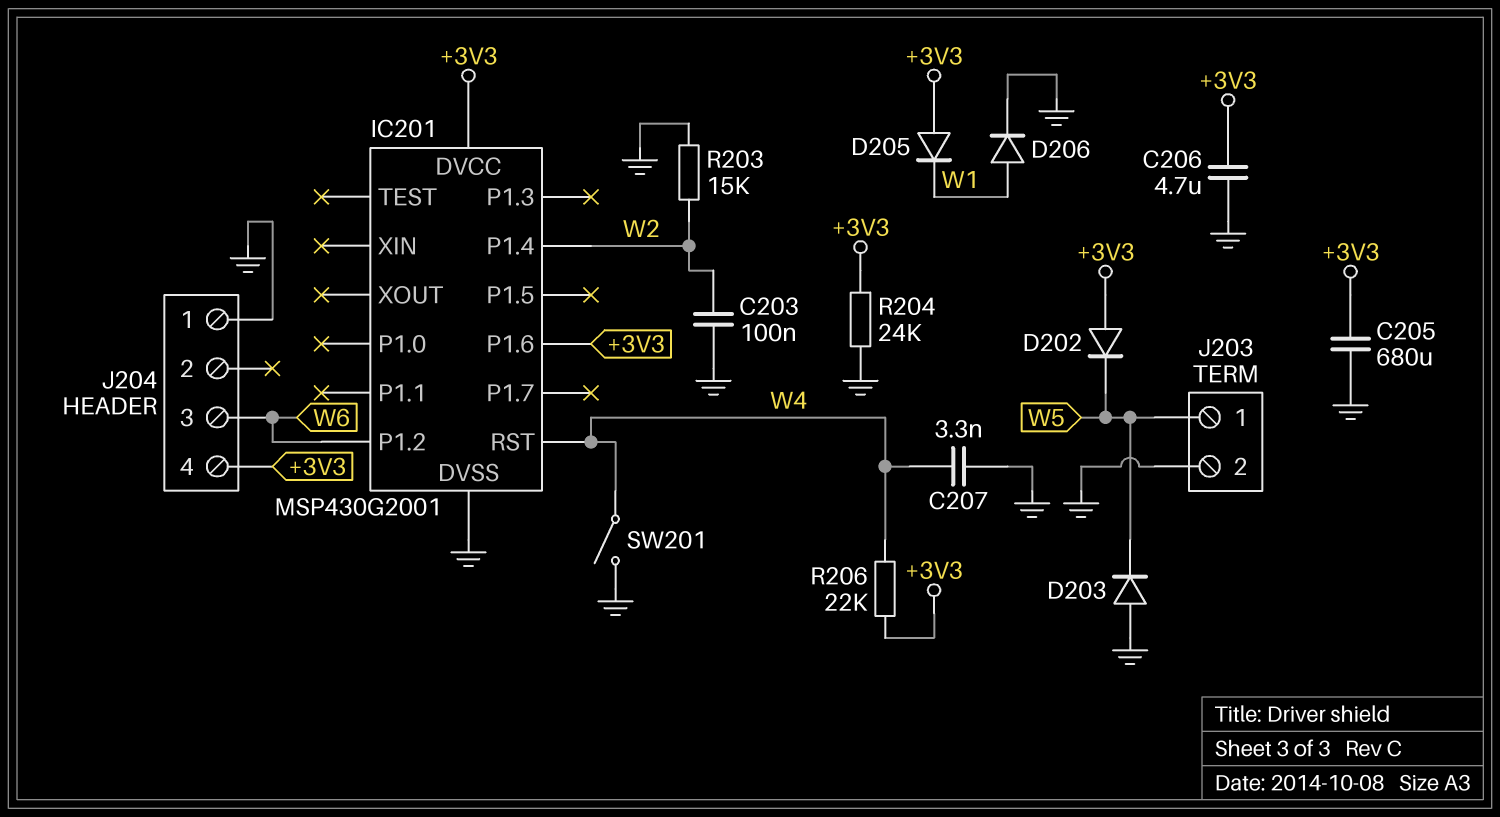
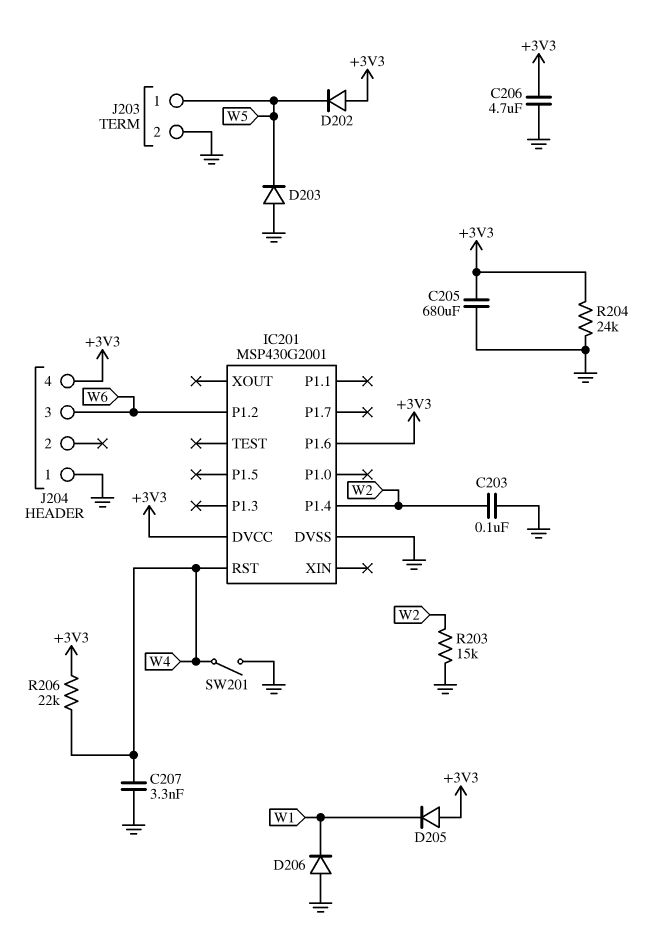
D206: diode (A W1, K GND) -> diode (A GND, K W1)

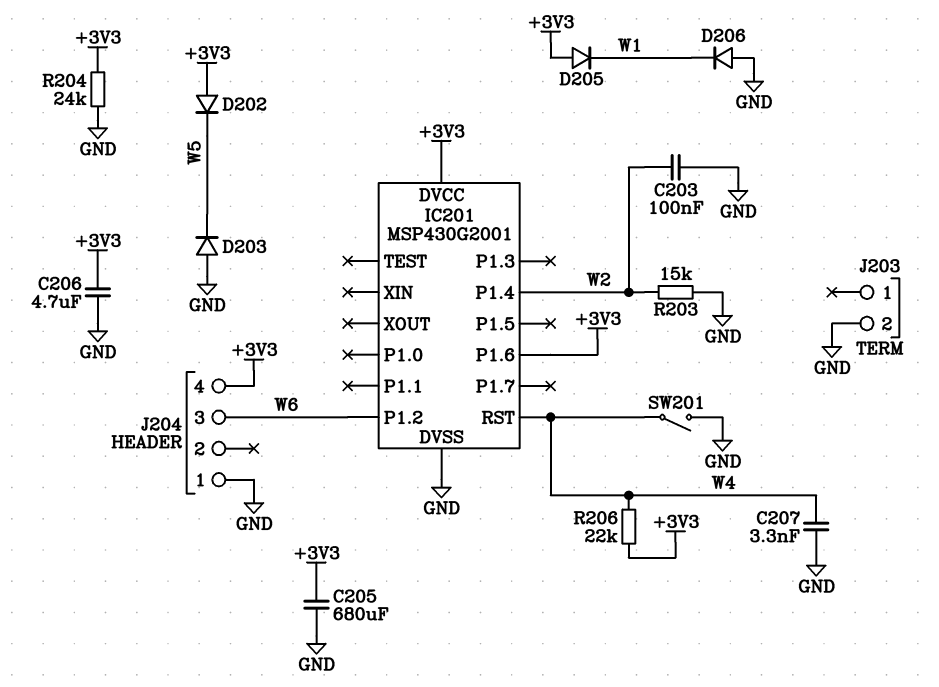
J203 pin 1: W5 -> none

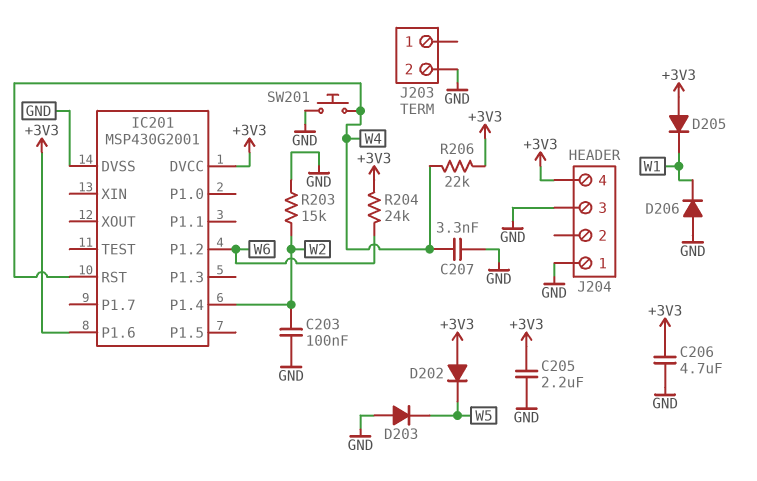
C205: 680uF (+3V3, GND) -> 2.2uF (+3V3, GND)
J204 pin 3: W6 -> GND
R204: 24k (+3V3, GND) -> 24k (+3V3, W6)
SW201: switch (GND, W4) -> button (GND, W4)

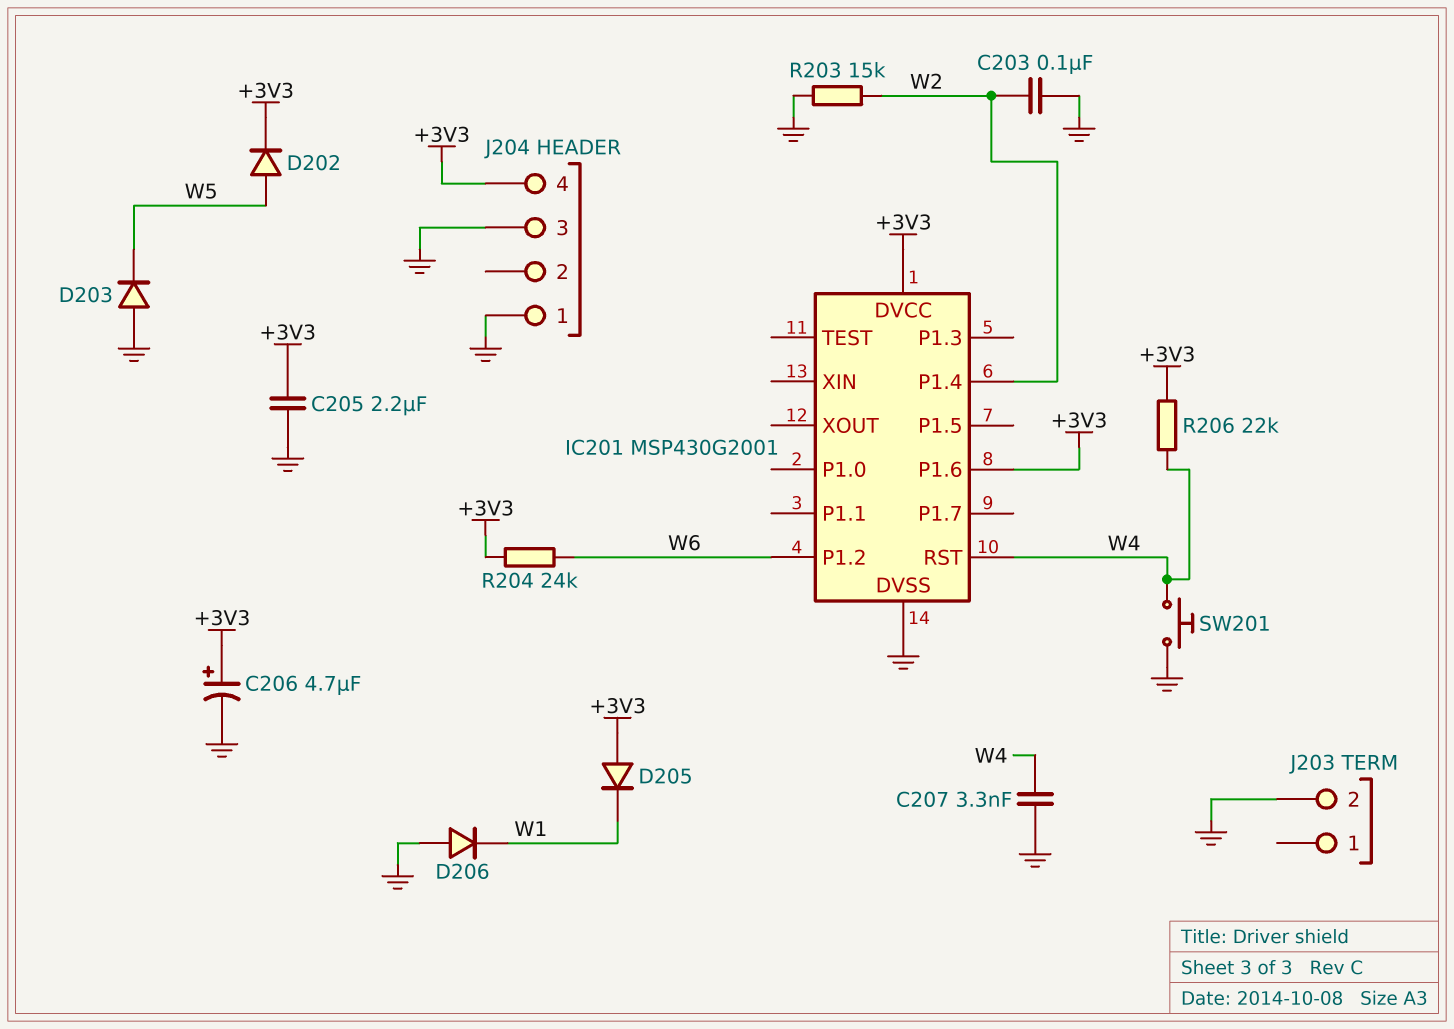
C206: 4.7uF (+3V3, GND) -> 4.7uF (plus +3V3, minus GND)
D202: diode (A +3V3, K W5) -> diode (A W5, K +3V3)

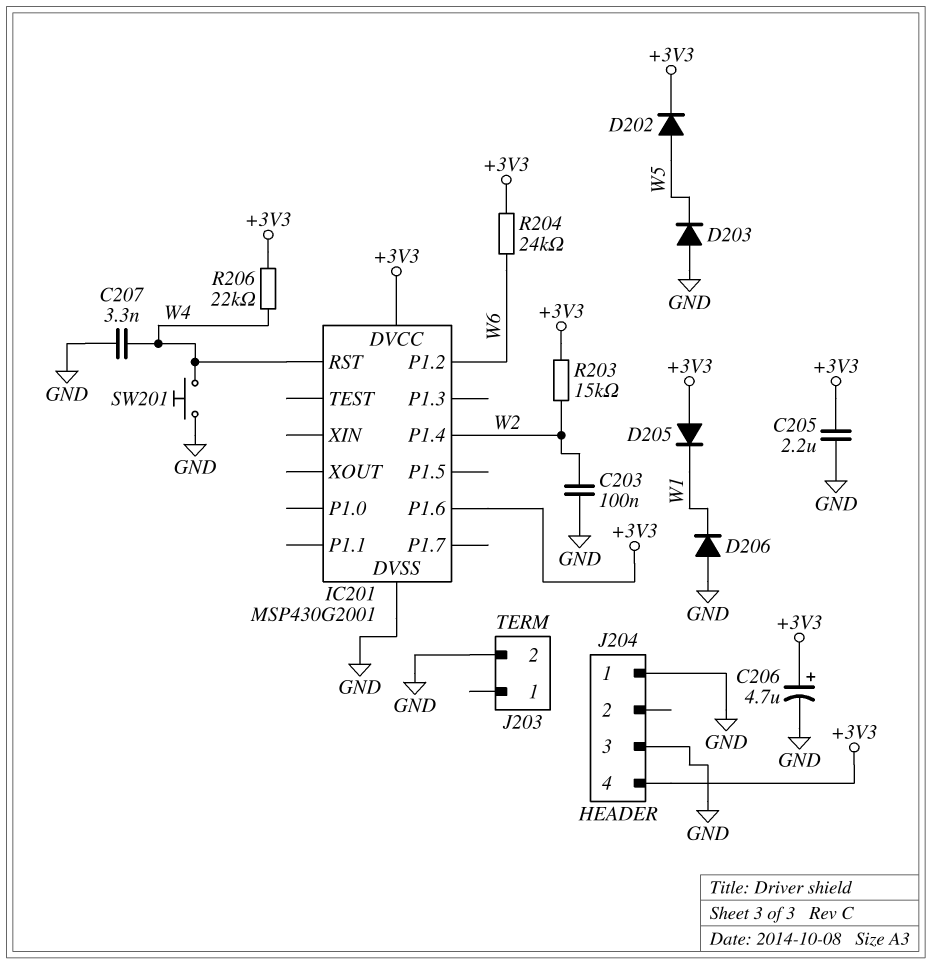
R203: 15k (GND, W2) -> 15k (+3V3, W2)

